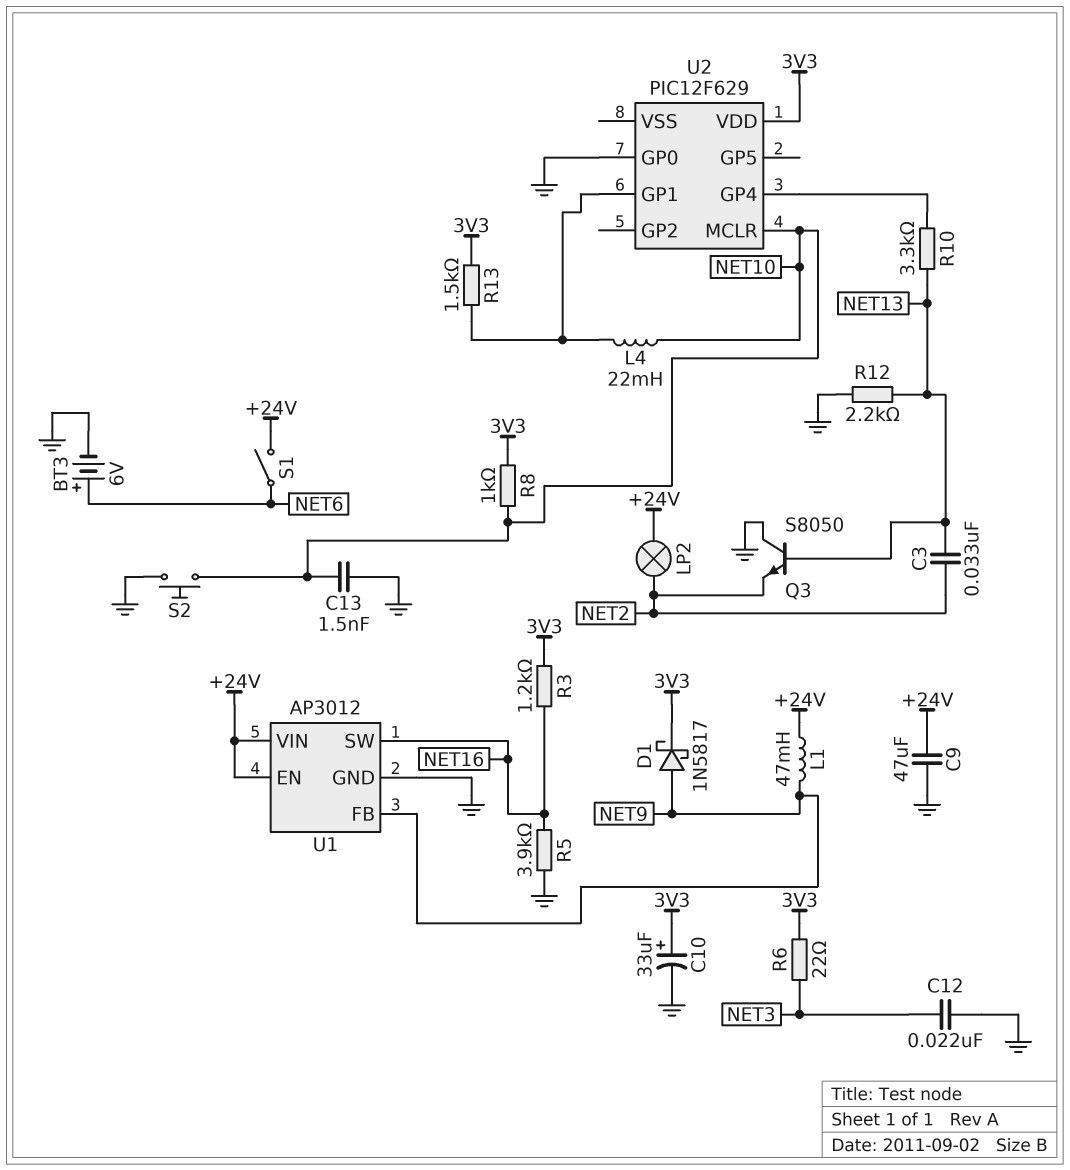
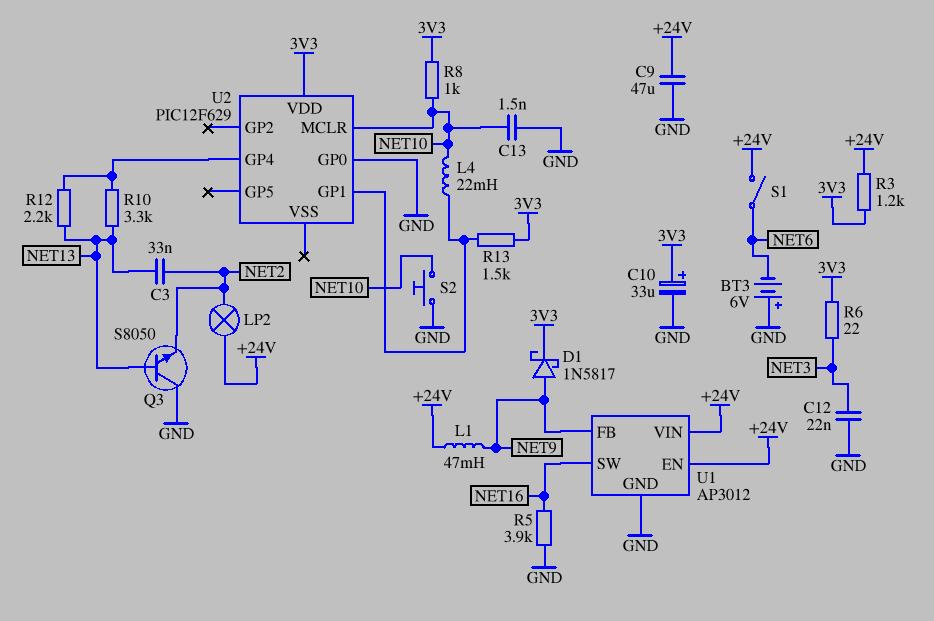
BT3: 6V (plus NET6, minus GND) -> 6V (plus GND, minus NET6)
R3: 1.2k (3V3, NET16) -> 1.2k (+24V, 3V3)
R12: 2.2k (GND, NET13) -> 2.2k (NET13, U2/GP4)

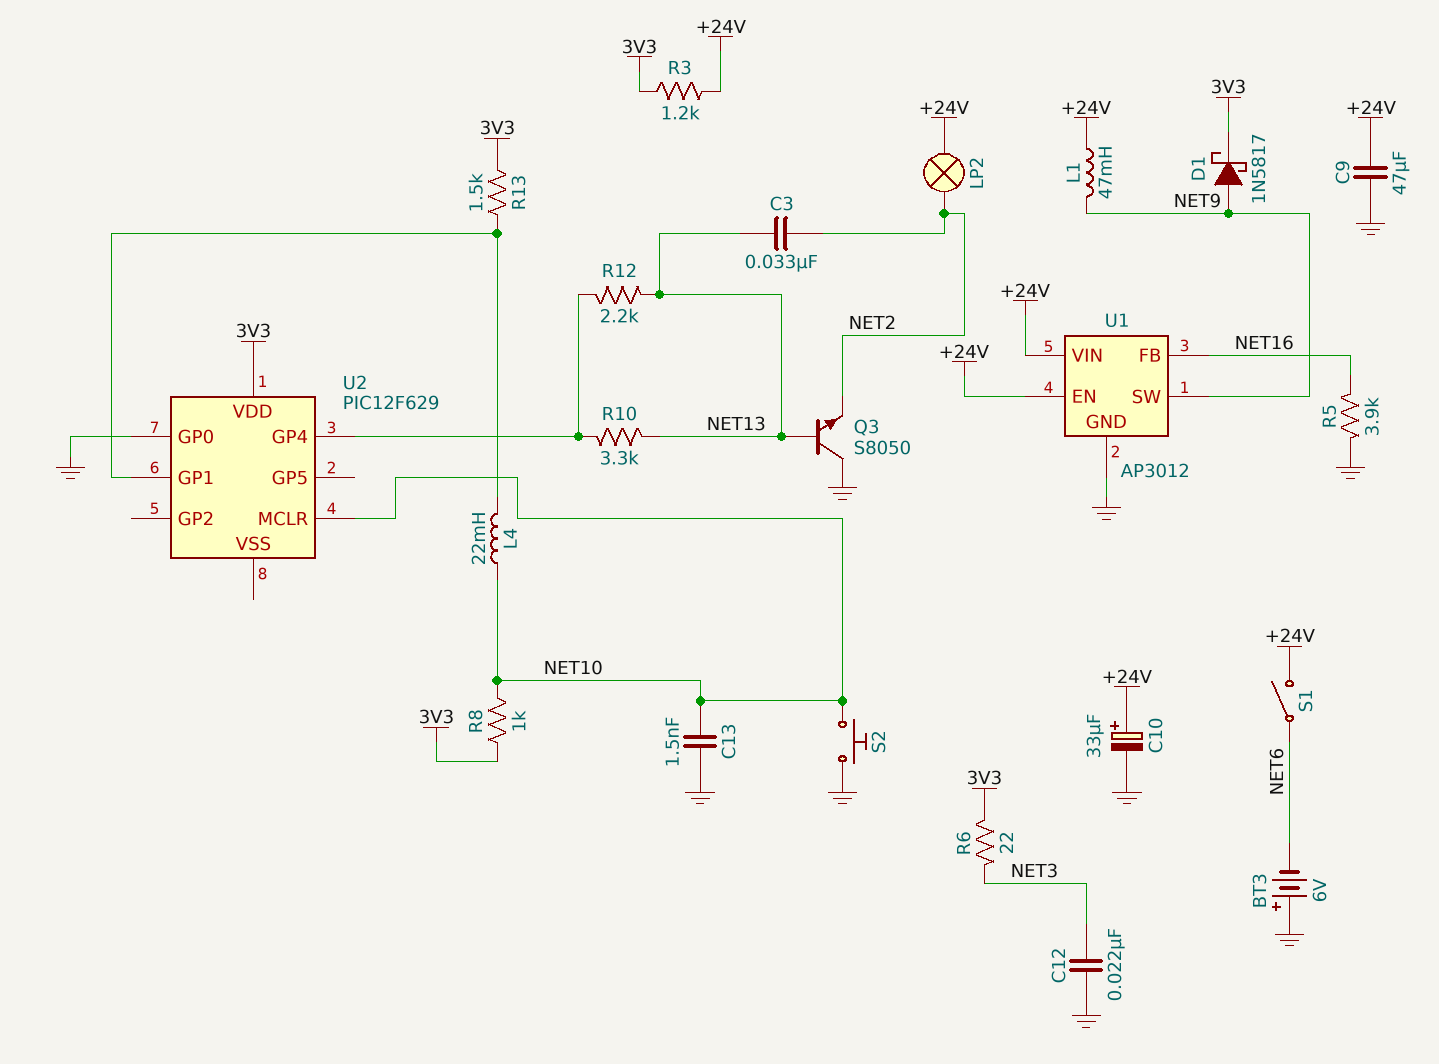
C10: 33uF (plus 3V3, minus GND) -> 33uF (plus +24V, minus GND)
U1 pin FB: NET9 -> NET16
U1 pin SW: NET16 -> NET9

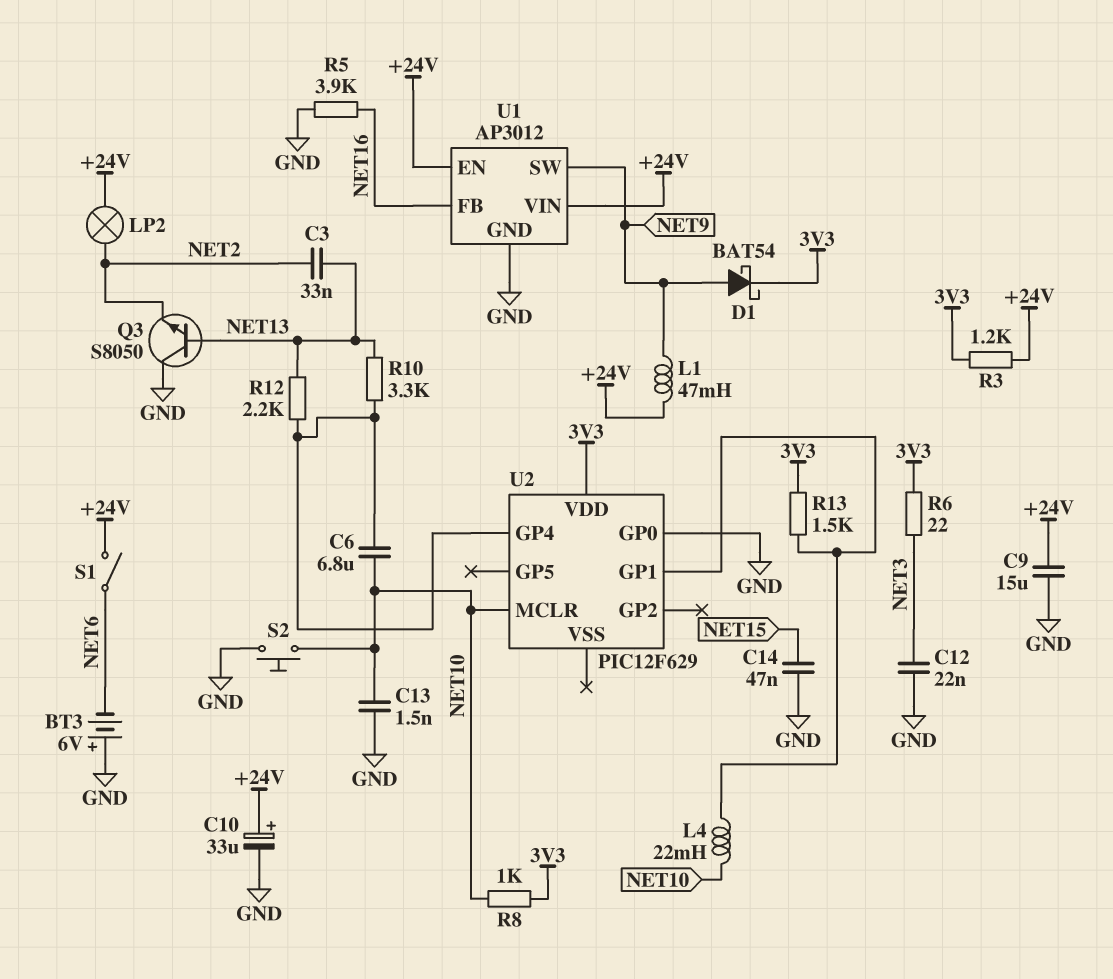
C6: none -> 6.8uF (NET10, U2/GP4)
C9: 47uF (+24V, GND) -> 15uF (+24V, GND)
C14: none -> 47nF (GND, NET15)
D1: schottky 1N5817 (A NET9, K 3V3) -> schottky BAT54 (A NET9, K 3V3)

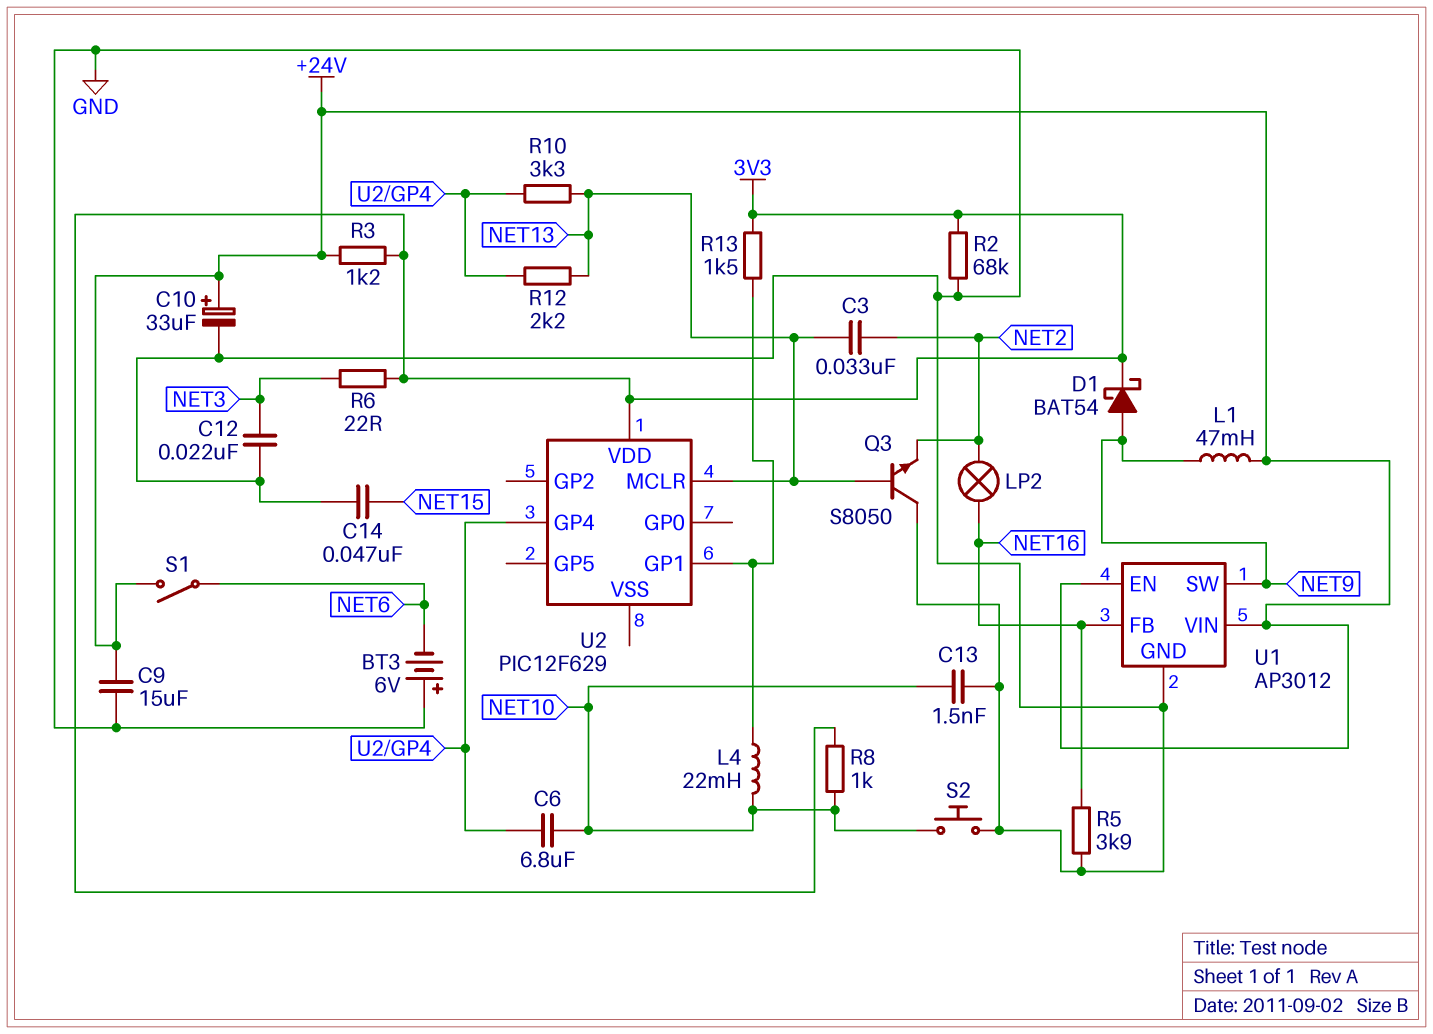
LP2: lamp (+24V, NET2) -> lamp (NET2, NET16)
R2: none -> 68k (3V3, GND)
U2 pin GP0: GND -> none
U2 pin MCLR: NET10 -> NET13

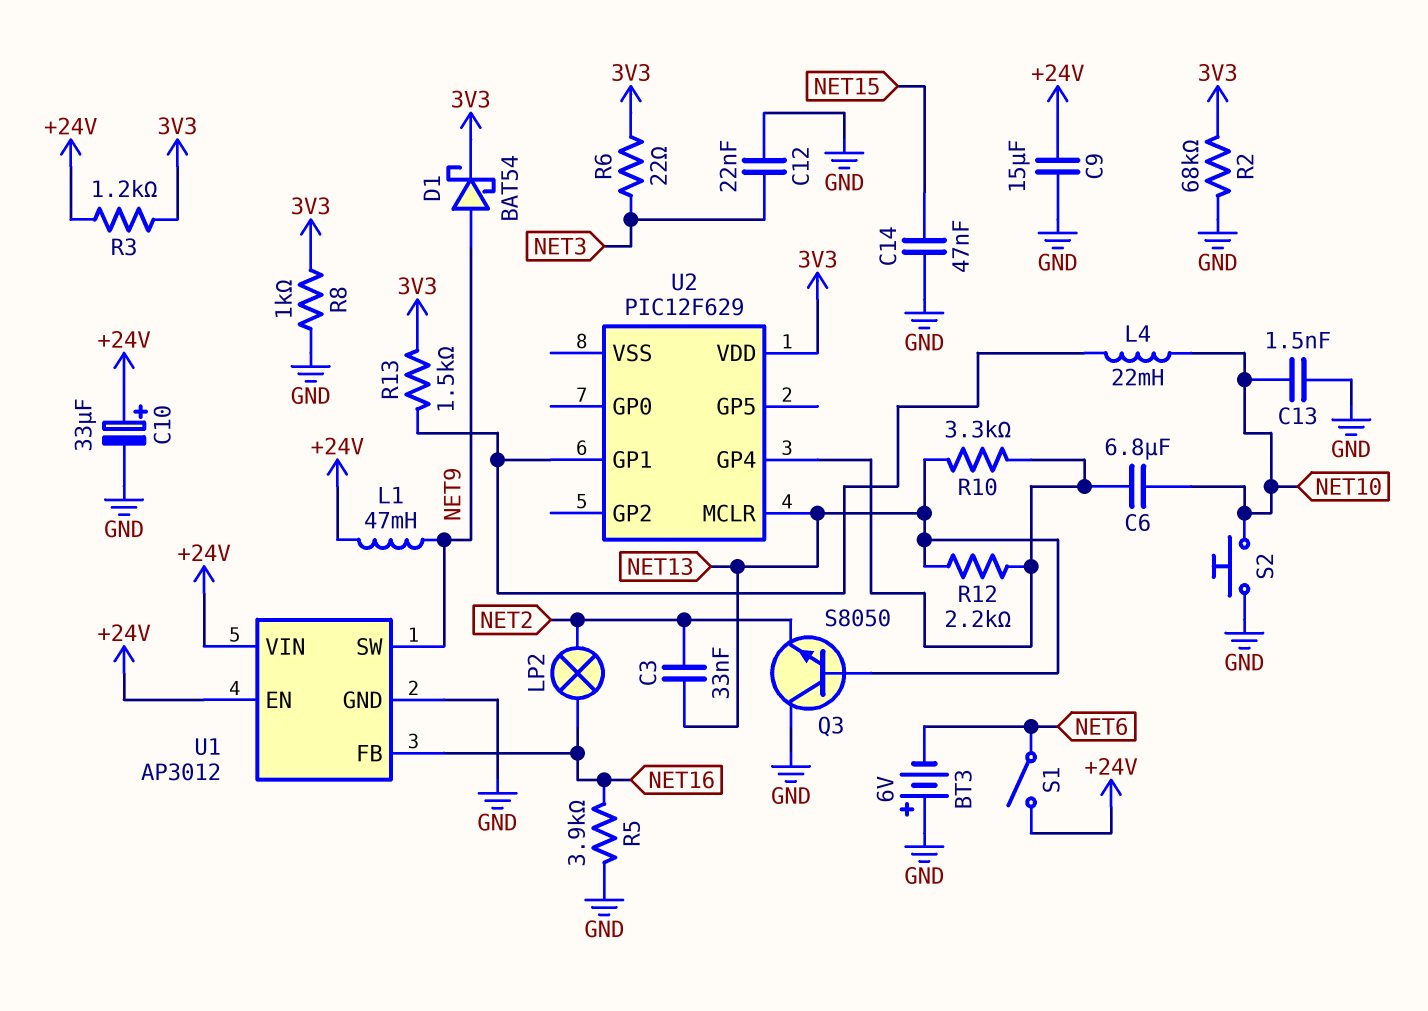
R8: 1k (3V3, NET10) -> 1k (3V3, GND)

